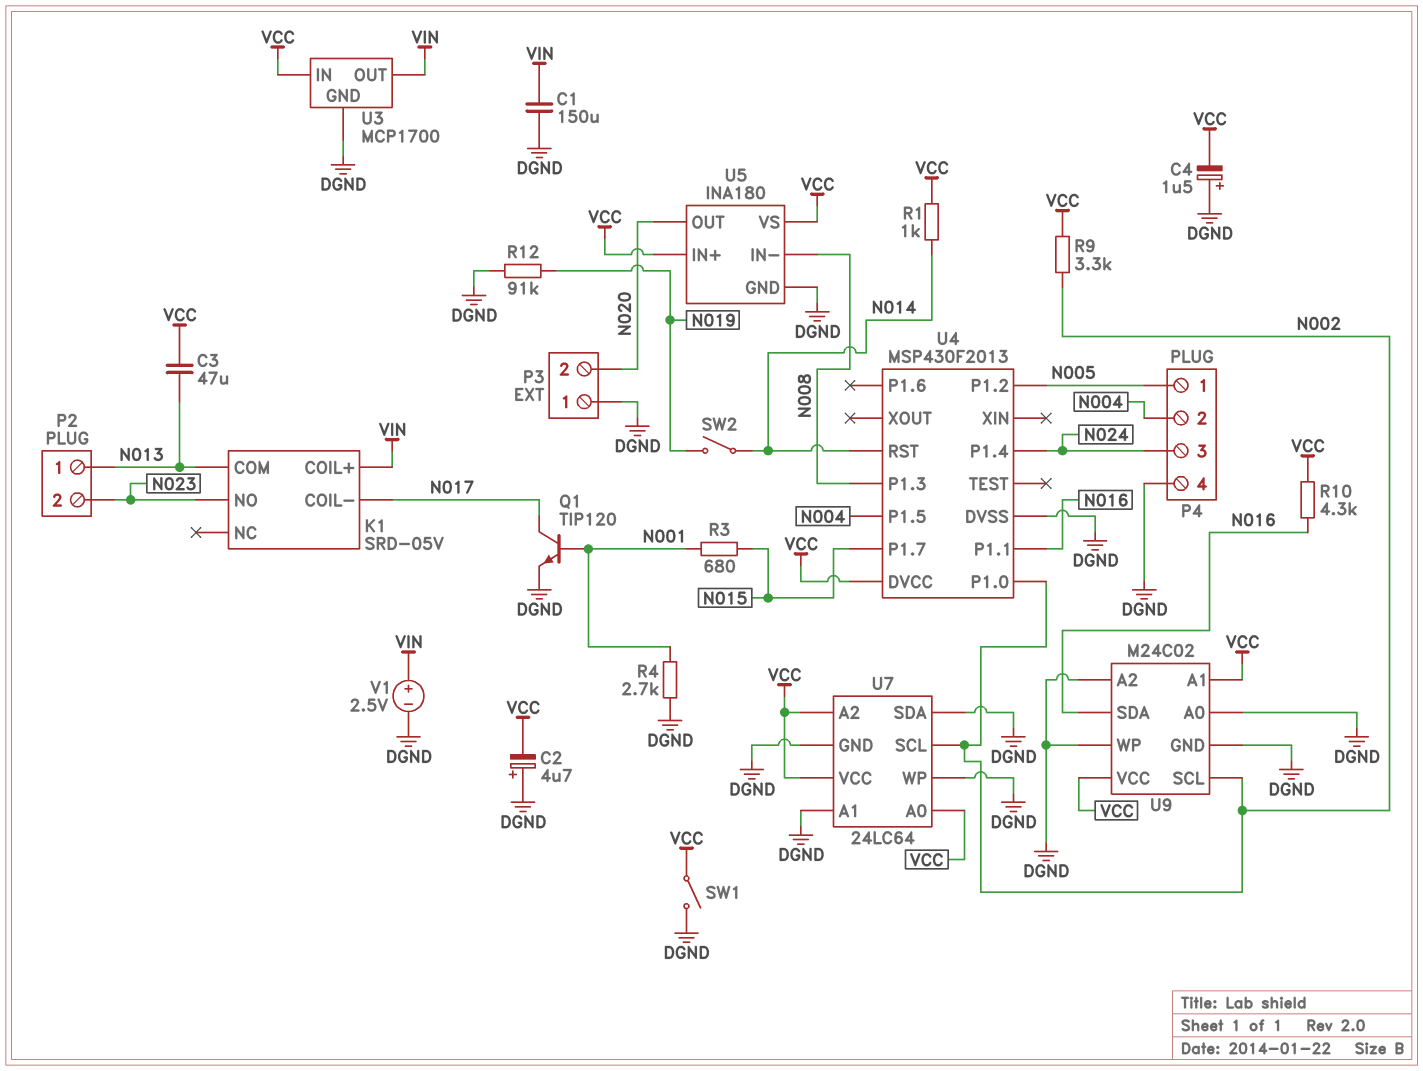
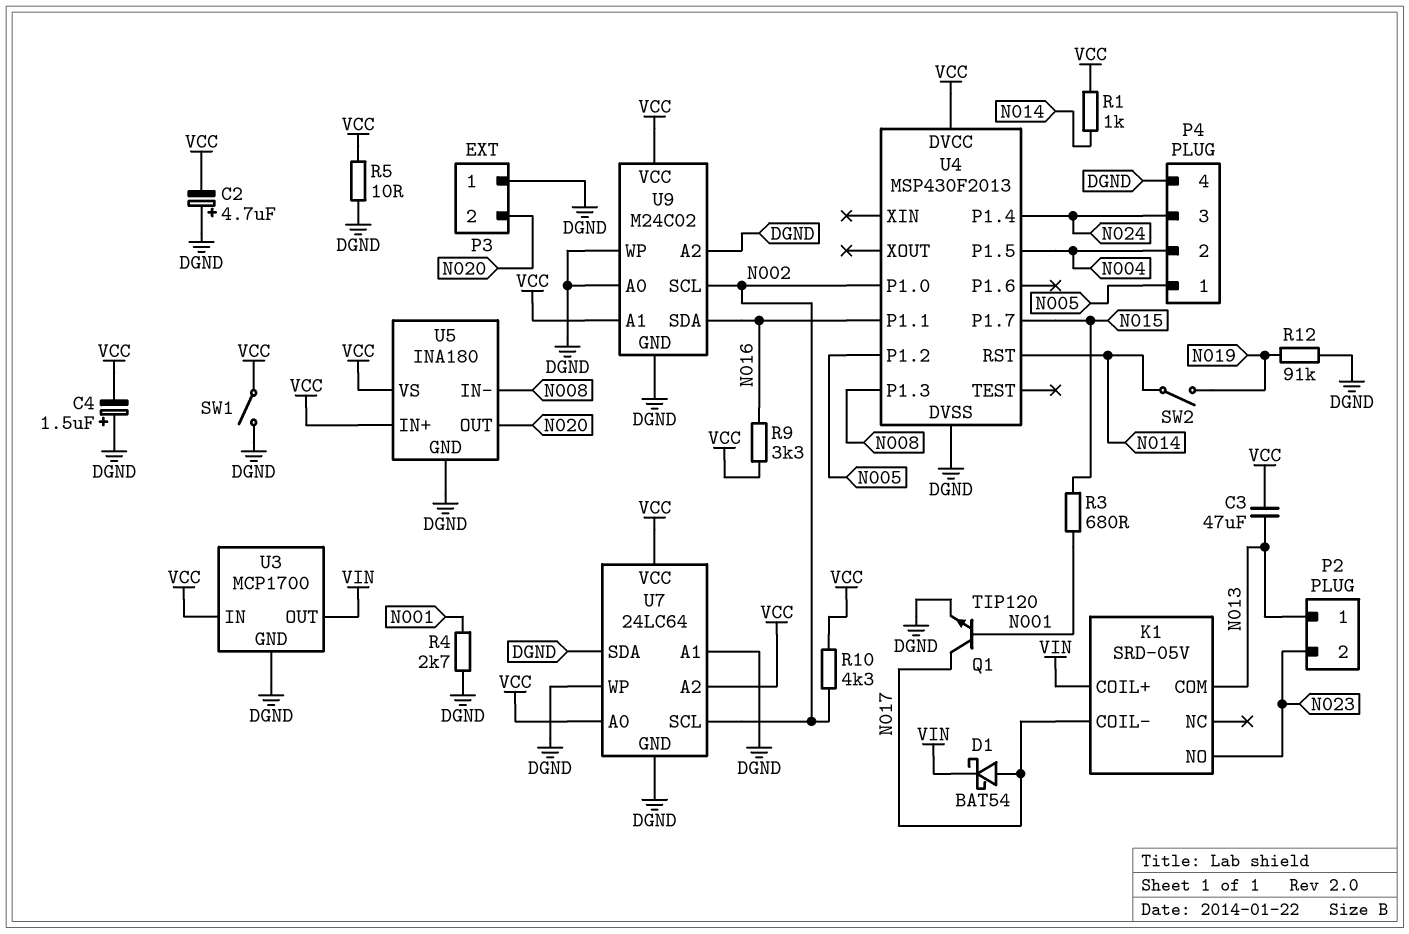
C1: 150uF (DGND, VIN) -> none
D1: none -> schottky BAT54 (A N017, K VIN)
R5: none -> 10 (DGND, VCC)
R9: 3.3k (N002, VCC) -> 3.3k (N016, VCC)
R10: 4.3k (N016, VCC) -> 4.3k (N002, VCC)
V1: 2.5V (plus VIN, minus DGND) -> none

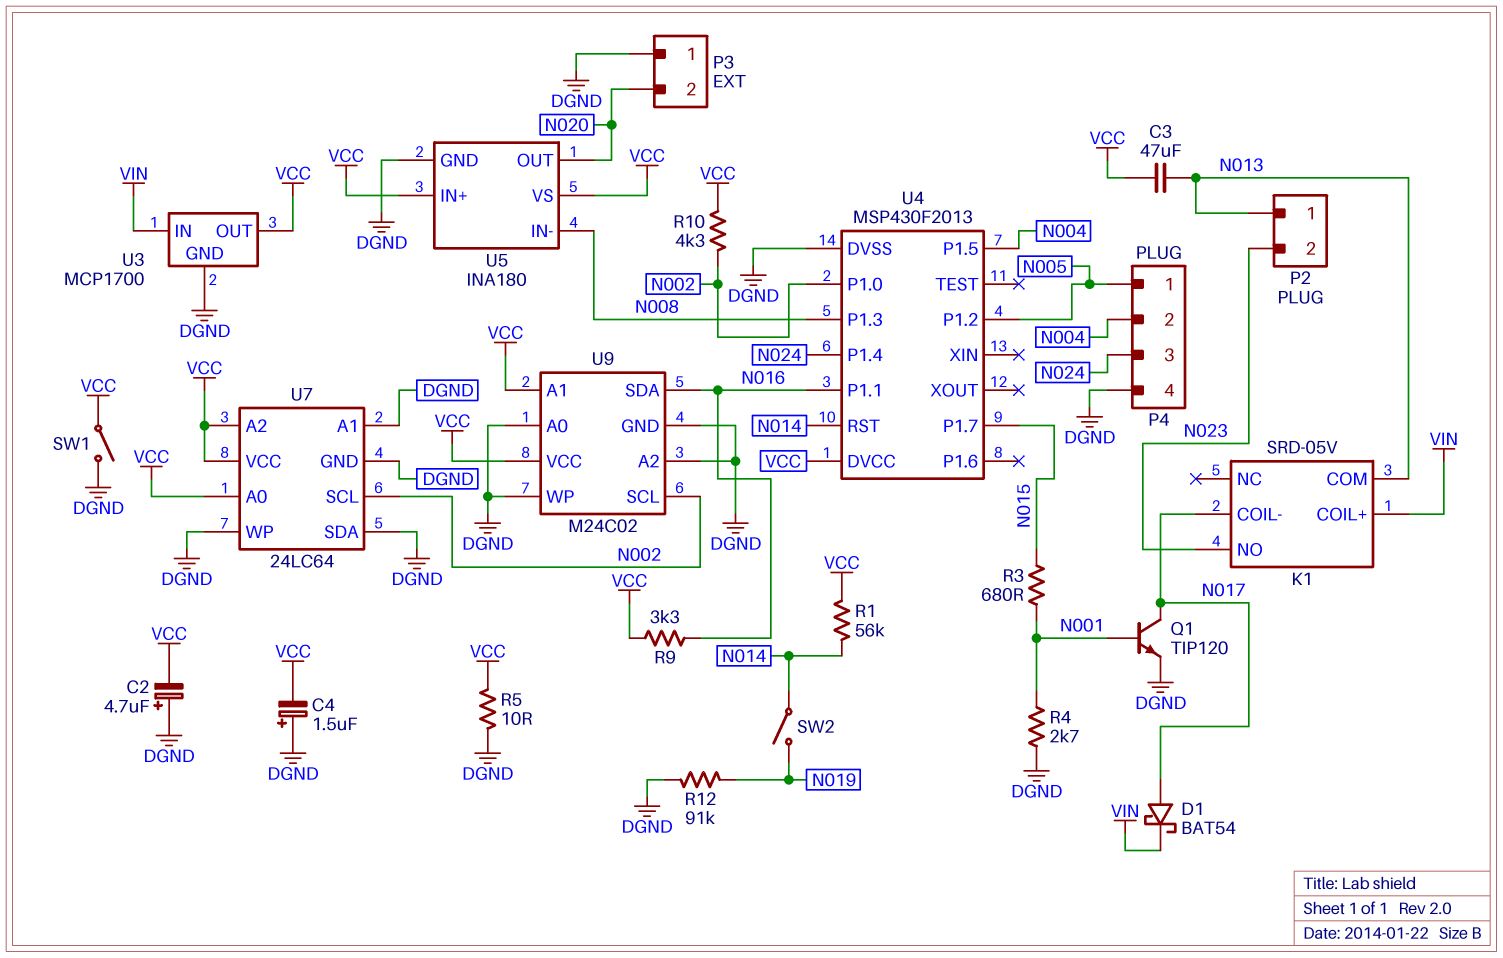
R1: 1k (N014, VCC) -> 56k (N014, VCC)
U3 pin IN: VCC -> VIN
U3 pin OUT: VIN -> VCC

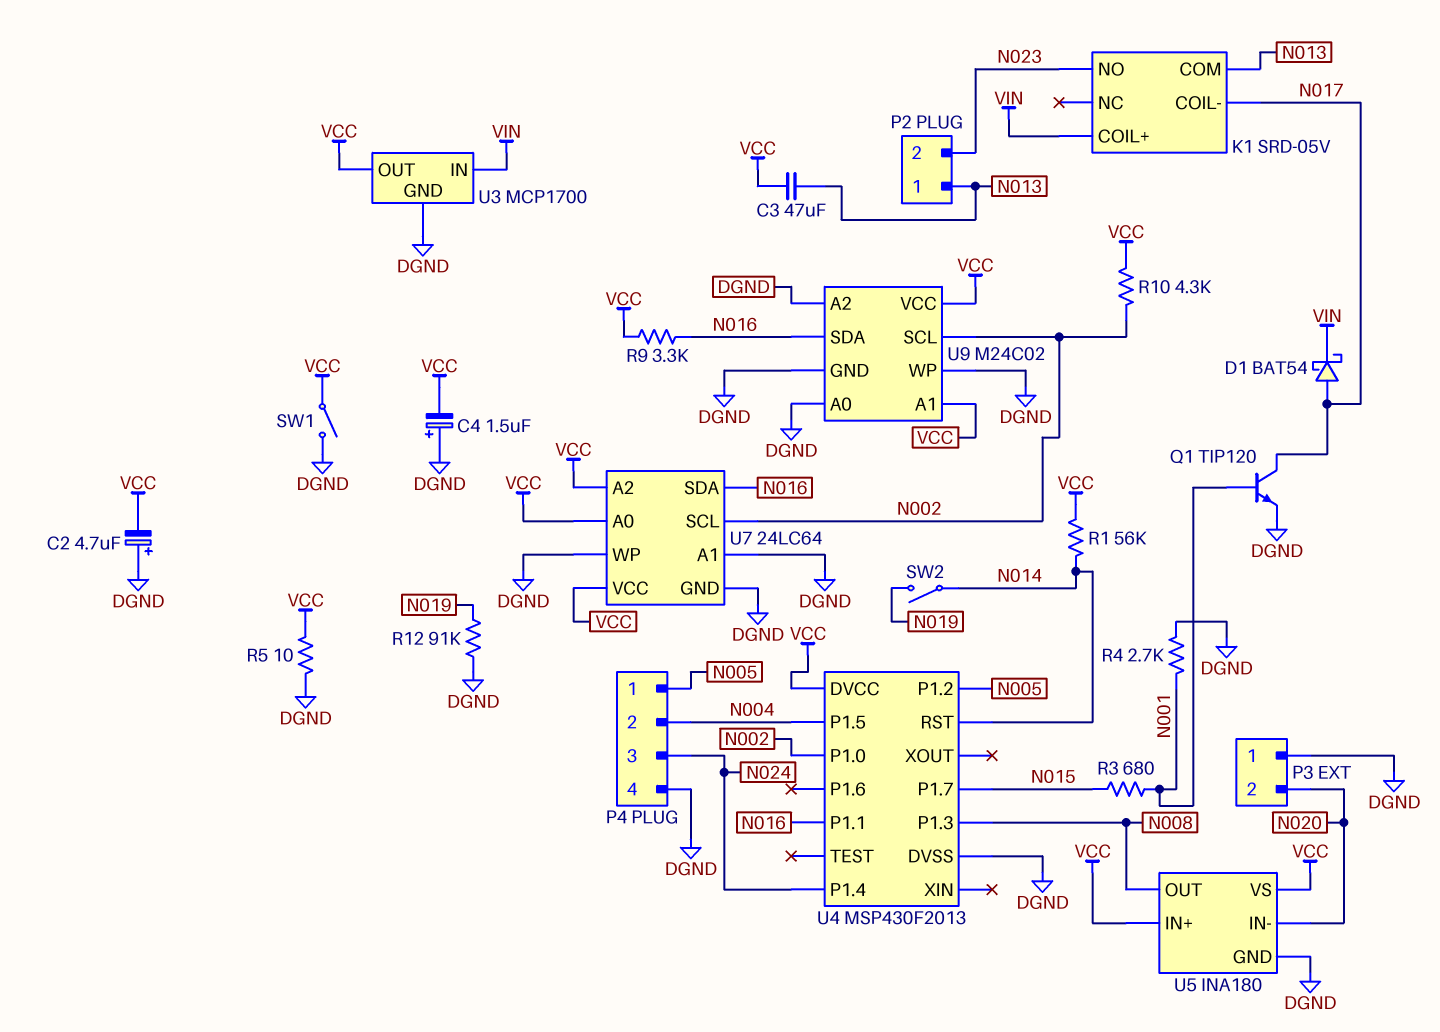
U5 pin IN-: N008 -> N020
U5 pin OUT: N020 -> N008
U7 pin SDA: DGND -> N016

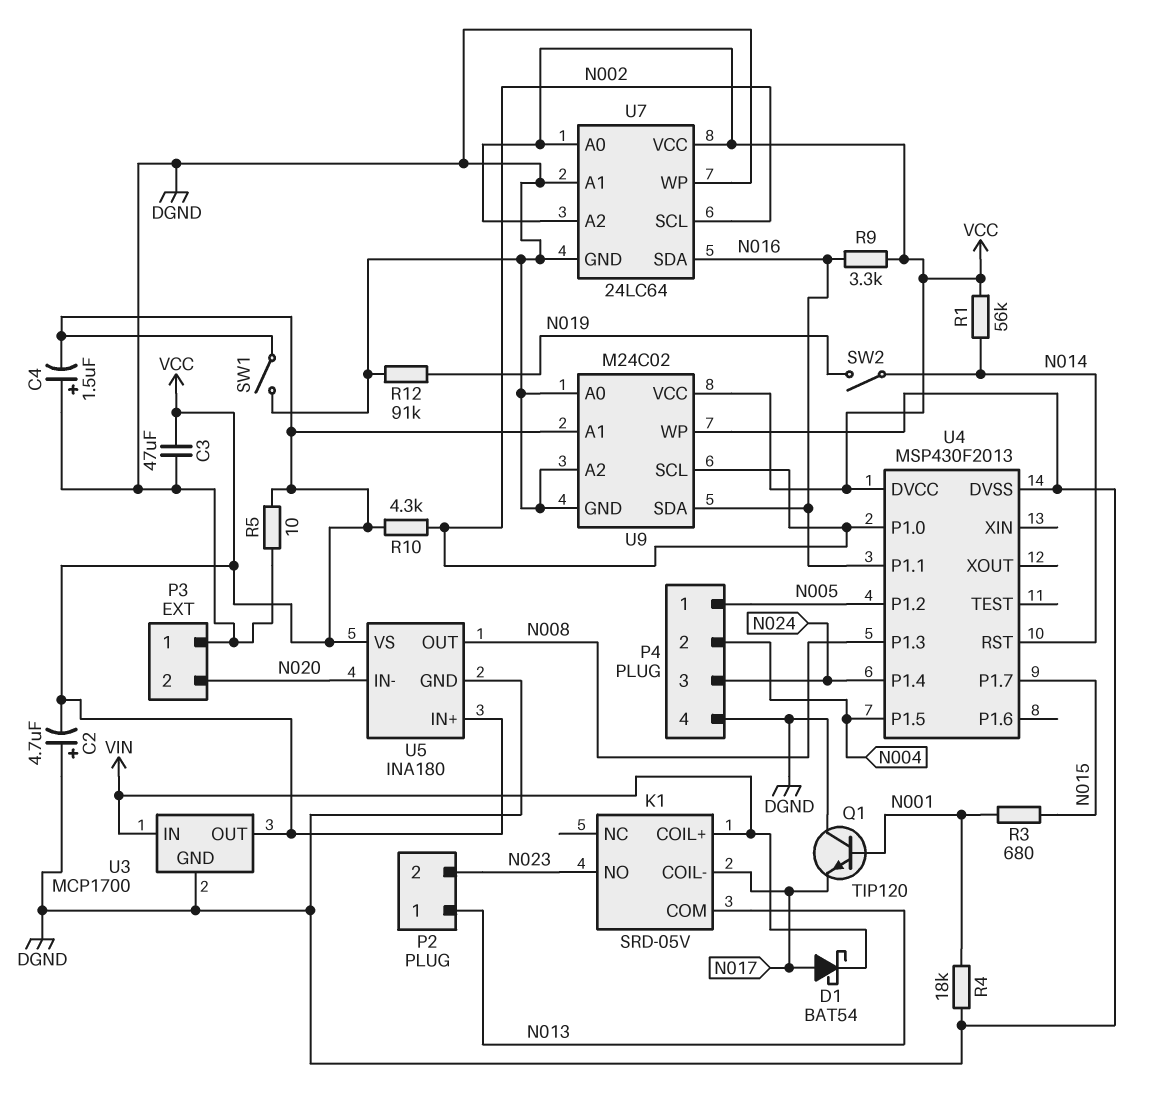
C3: 47uF (N013, VCC) -> 47uF (DGND, VCC)
Q1: NPN TIP120 (B N001, C N017, E DGND) -> NPN TIP120 (B N001, C DGND, E N017)
R4: 2.7k (DGND, N001) -> 18k (DGND, N001)

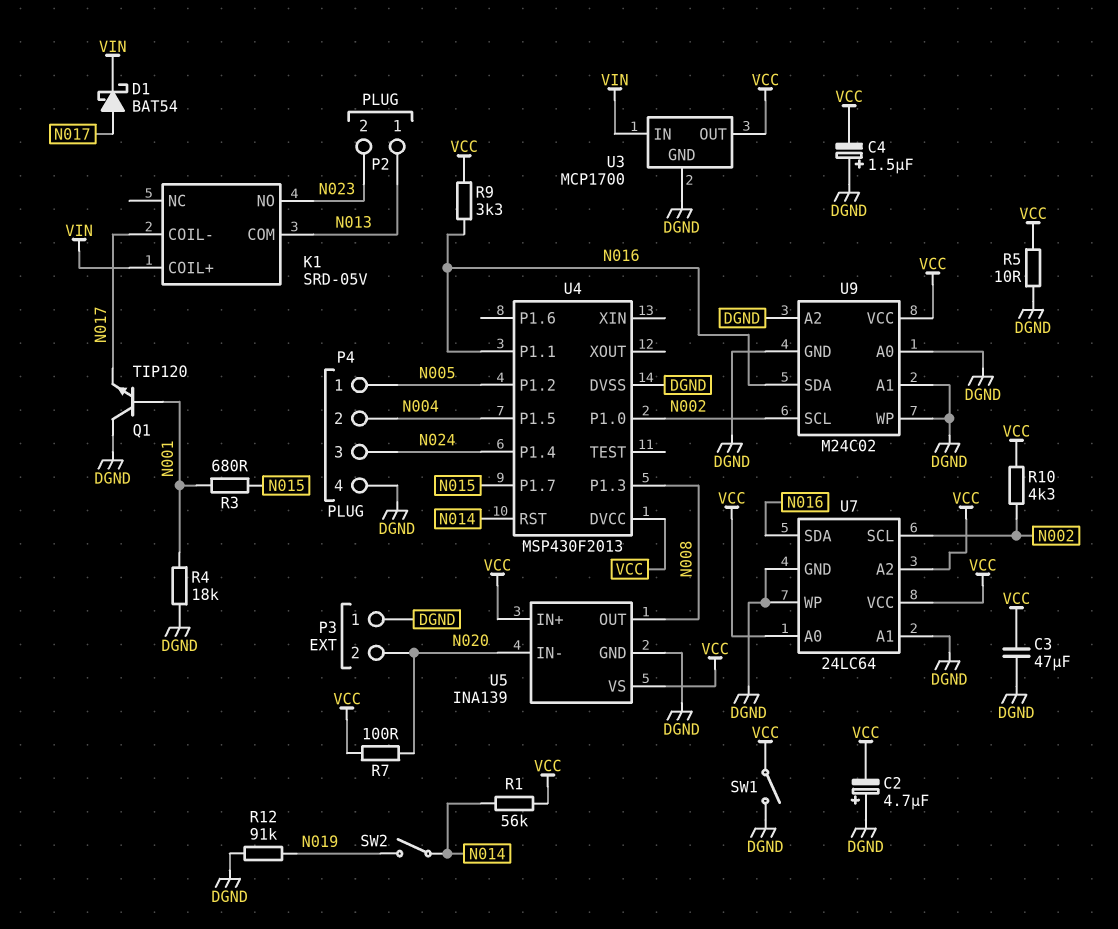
R7: none -> 100 (N020, VCC)
U5: INA180 -> INA139
U9 pin A1: VCC -> DGND

